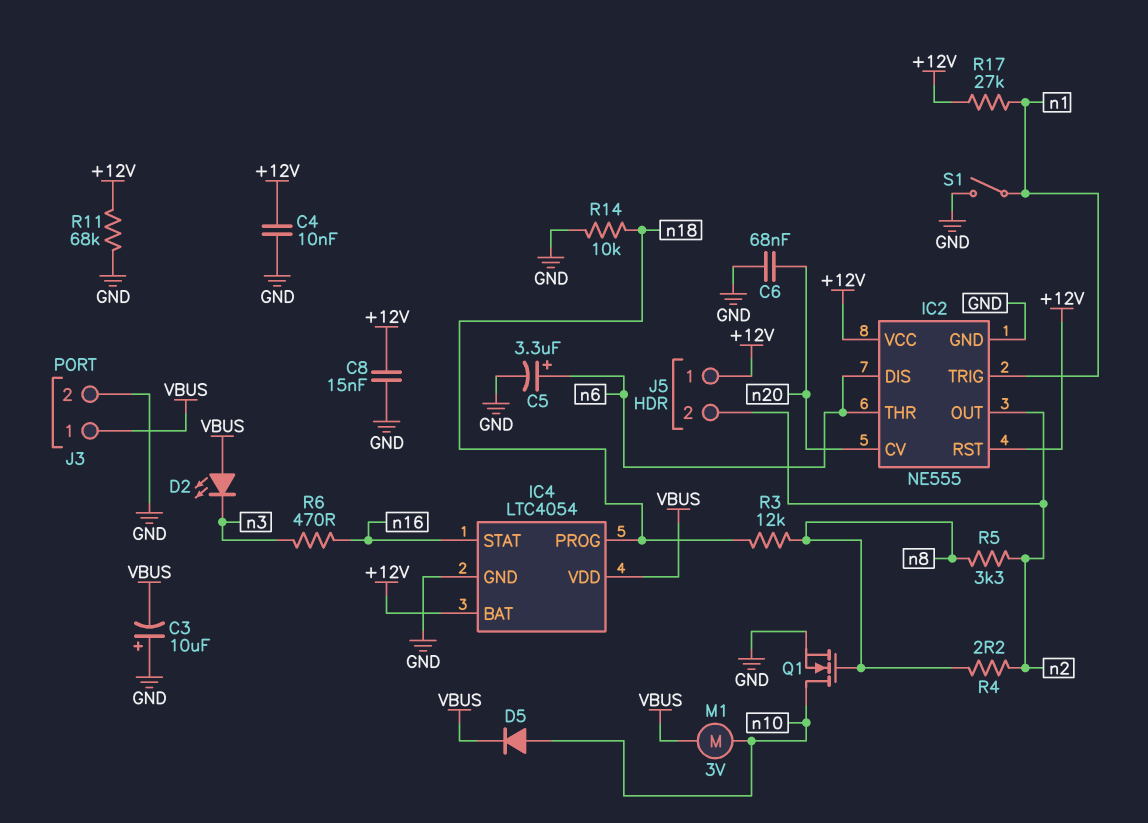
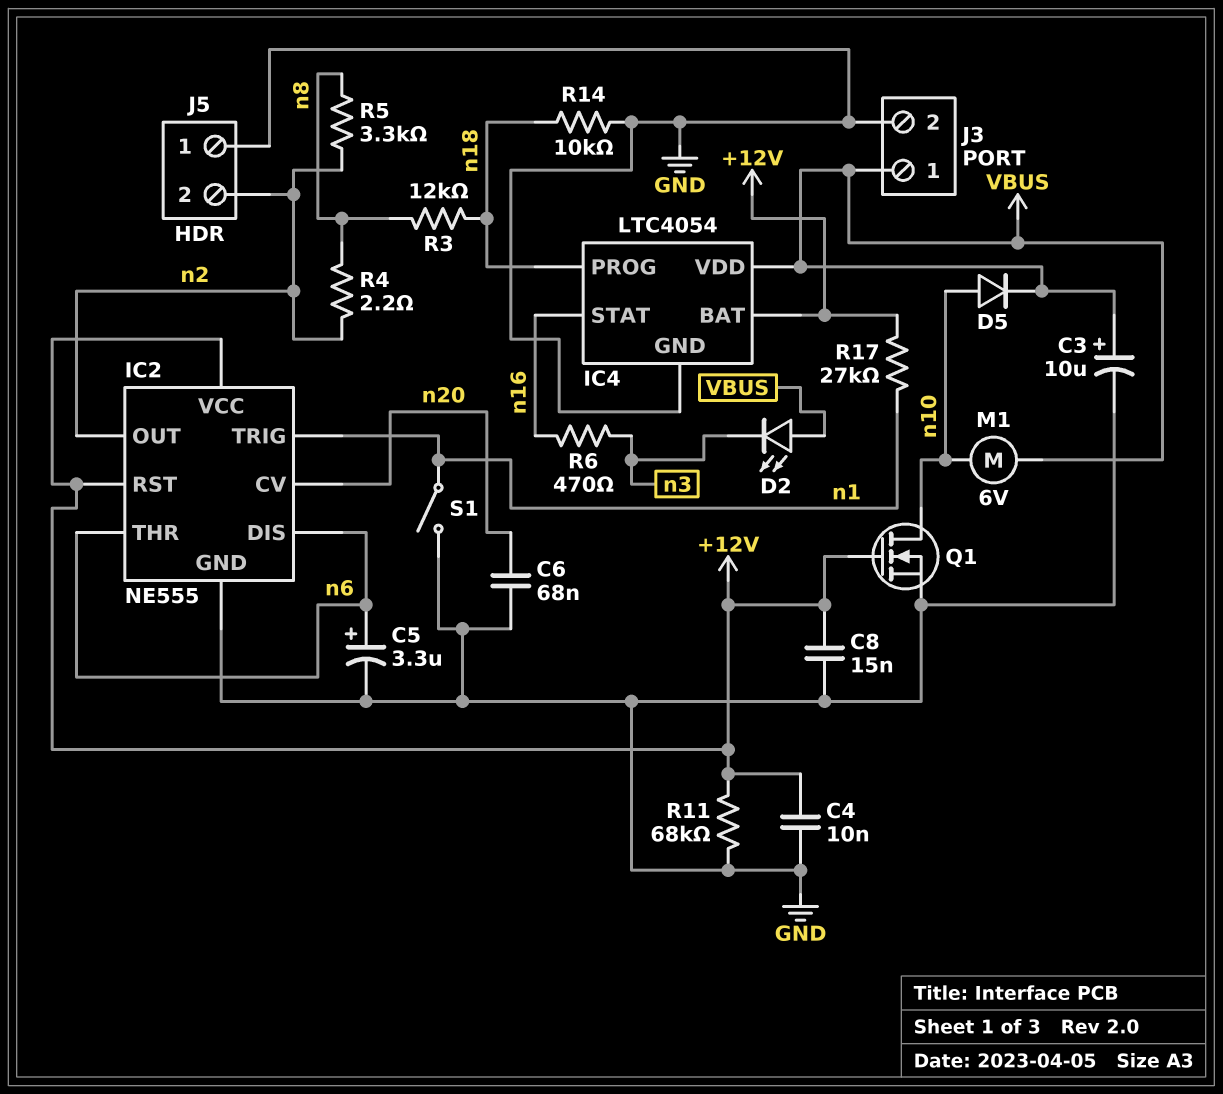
C3: 10uF (plus GND, minus VBUS) -> 10uF (plus VBUS, minus GND)
J5 pin 1: +12V -> GND
M1: motor 3V (VBUS, n10) -> motor 6V (VBUS, n10)
Q1: NMOS (G n8, D n10, S GND) -> NMOS (G +12V, D n10, S GND)

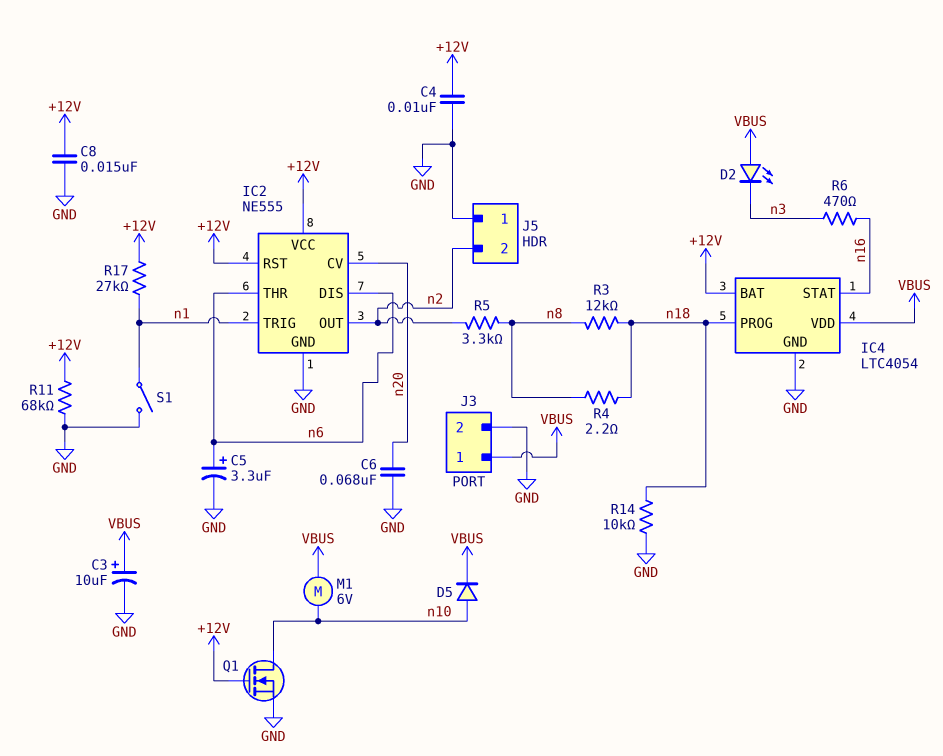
R4: 2.2 (n2, n8) -> 2.2 (n8, n18)

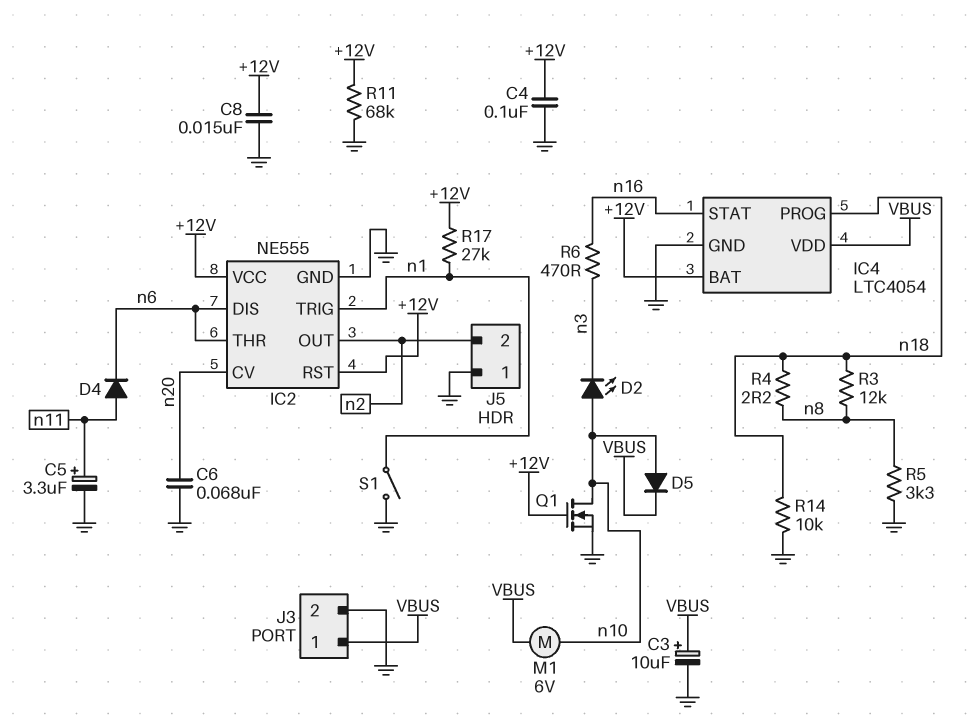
C4: 10nF (+12V, GND) -> 100nF (+12V, GND)
C5: 3.3uF (plus n6, minus GND) -> 3.3uF (plus n11, minus GND)
D2: LED (A VBUS, K n3) -> LED (A n10, K n3)
D4: none -> diode (A n11, K n6)
R5: 3.3k (n2, n8) -> 3.3k (GND, n8)

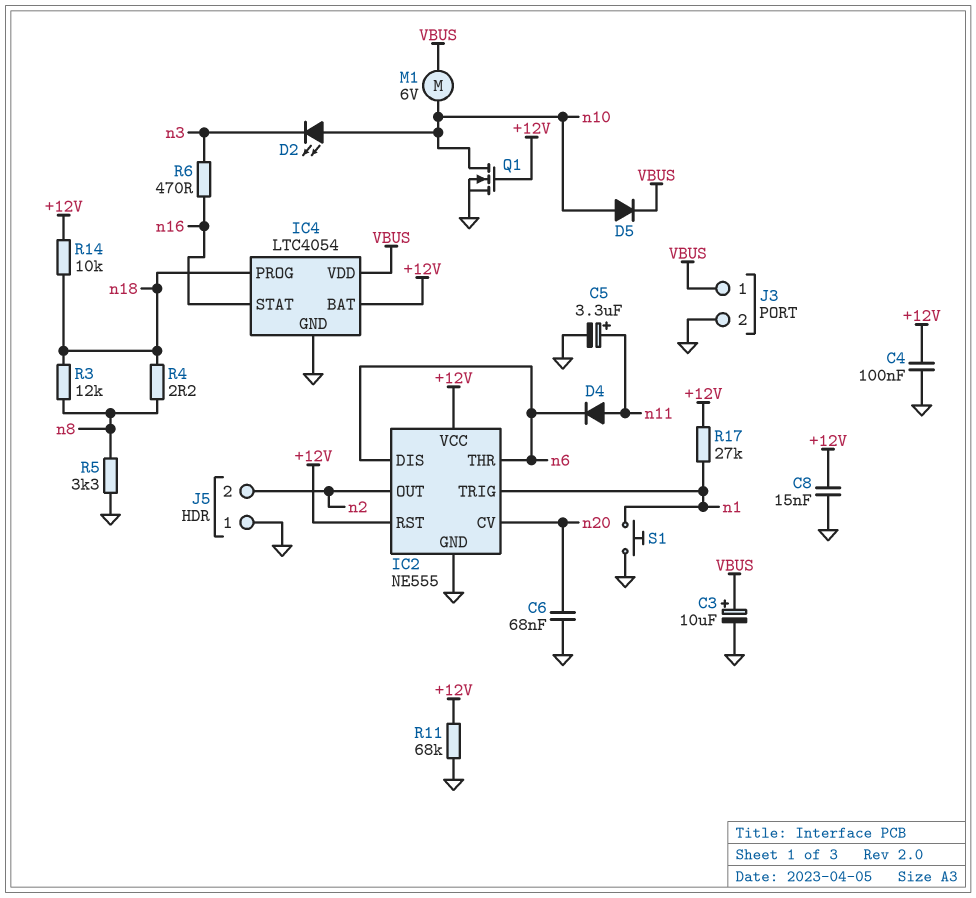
R14: 10k (GND, n18) -> 10k (+12V, n18)
S1: switch (GND, n1) -> button (GND, n1)

